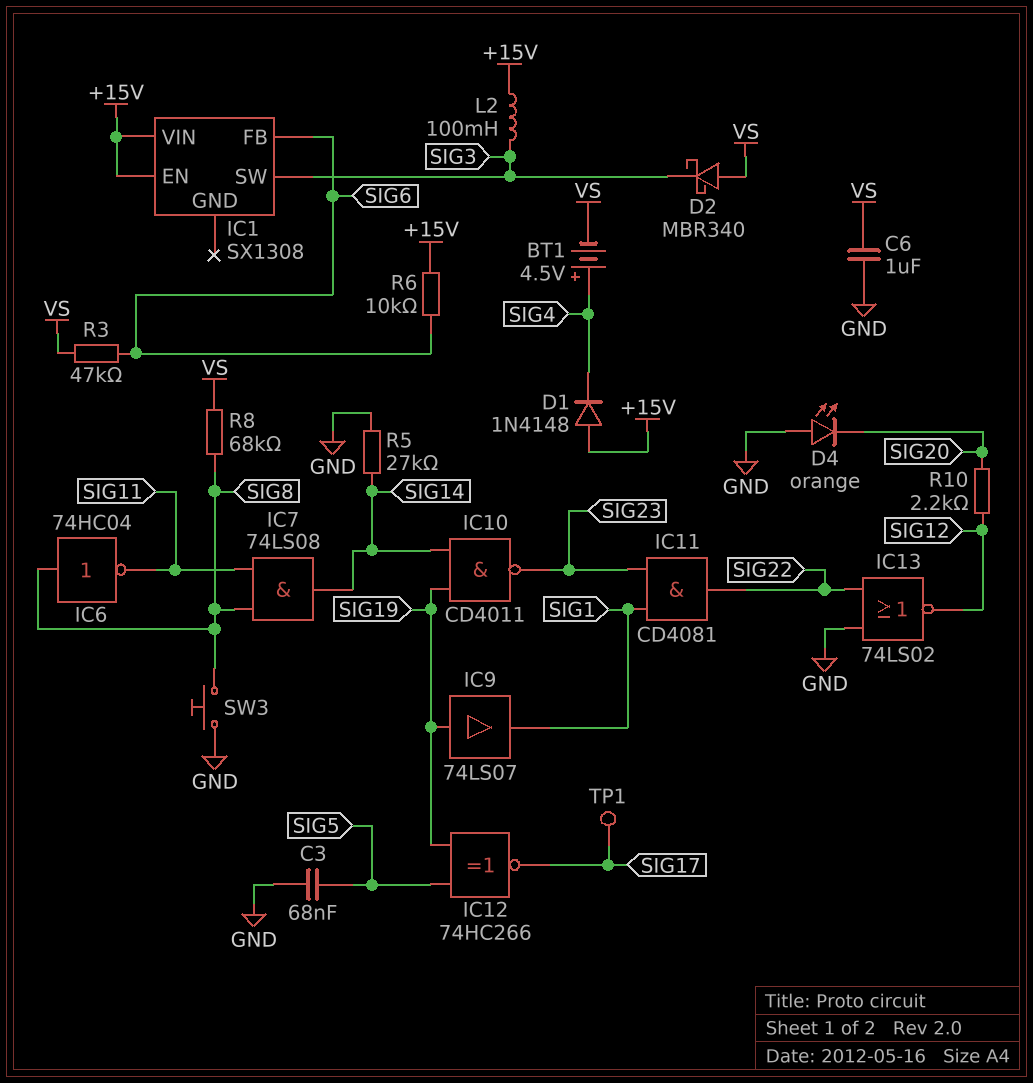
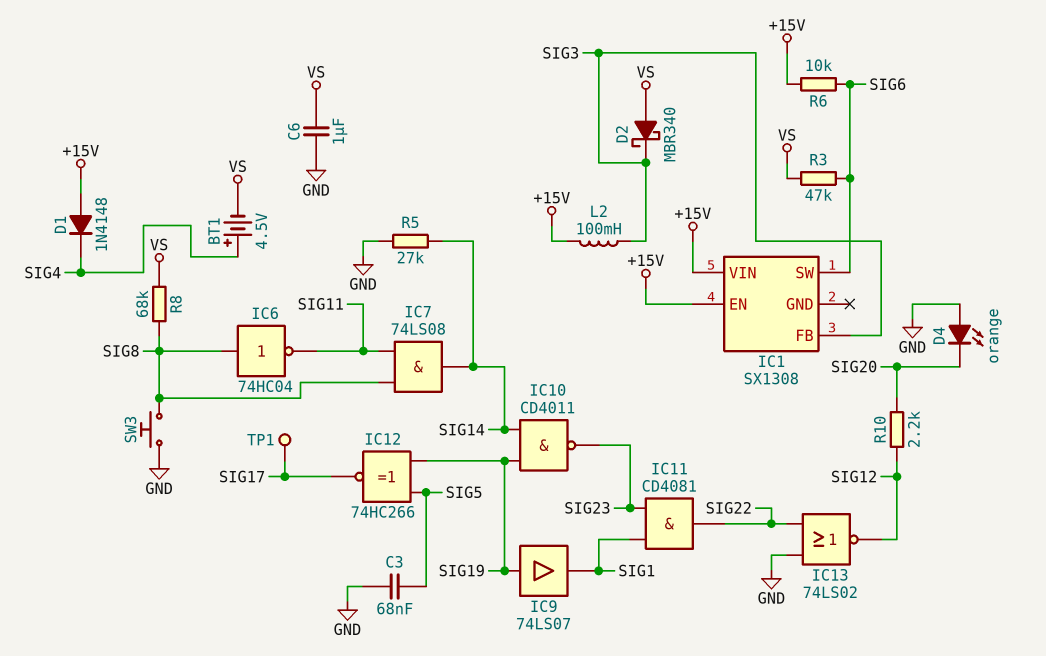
IC1 pin FB: SIG6 -> SIG3
IC1 pin SW: SIG3 -> SIG6

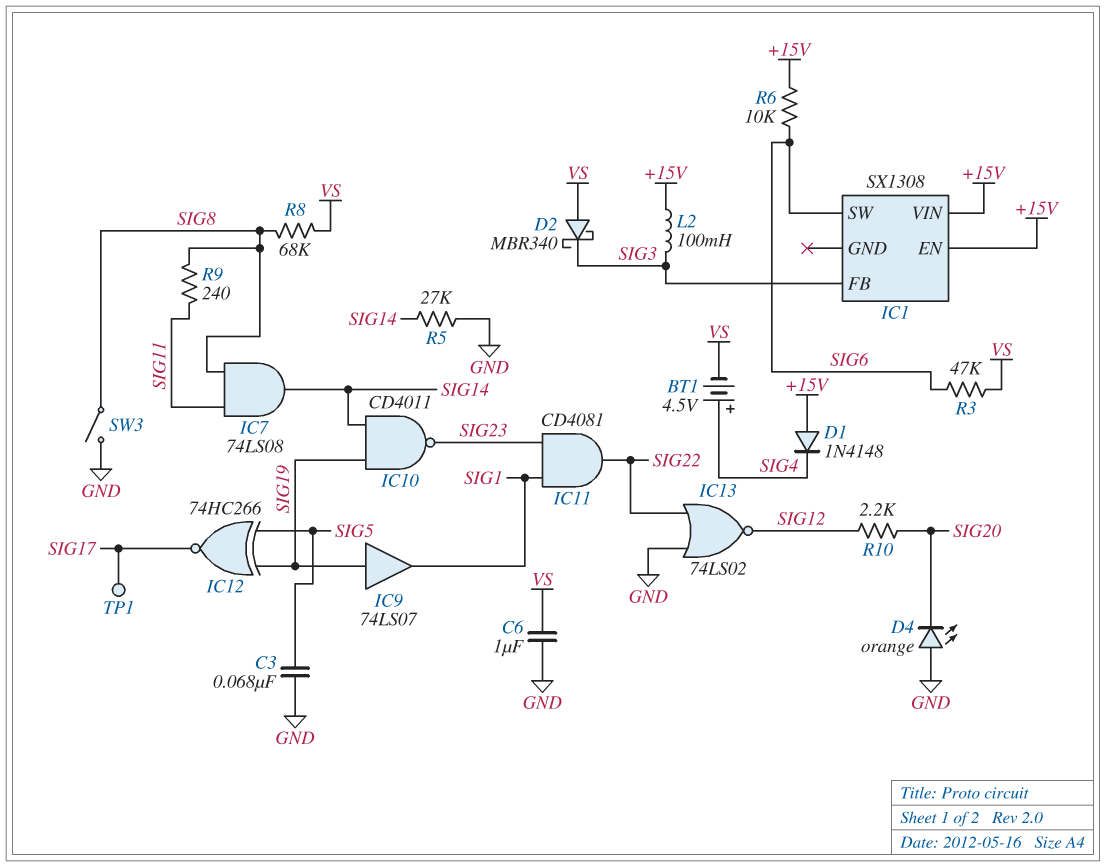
IC6: NOT 74HC04 (in SIG8, out SIG11) -> none
R9: none -> 240 (SIG8, SIG11)
SW3: button (GND, SIG8) -> switch (GND, SIG8)

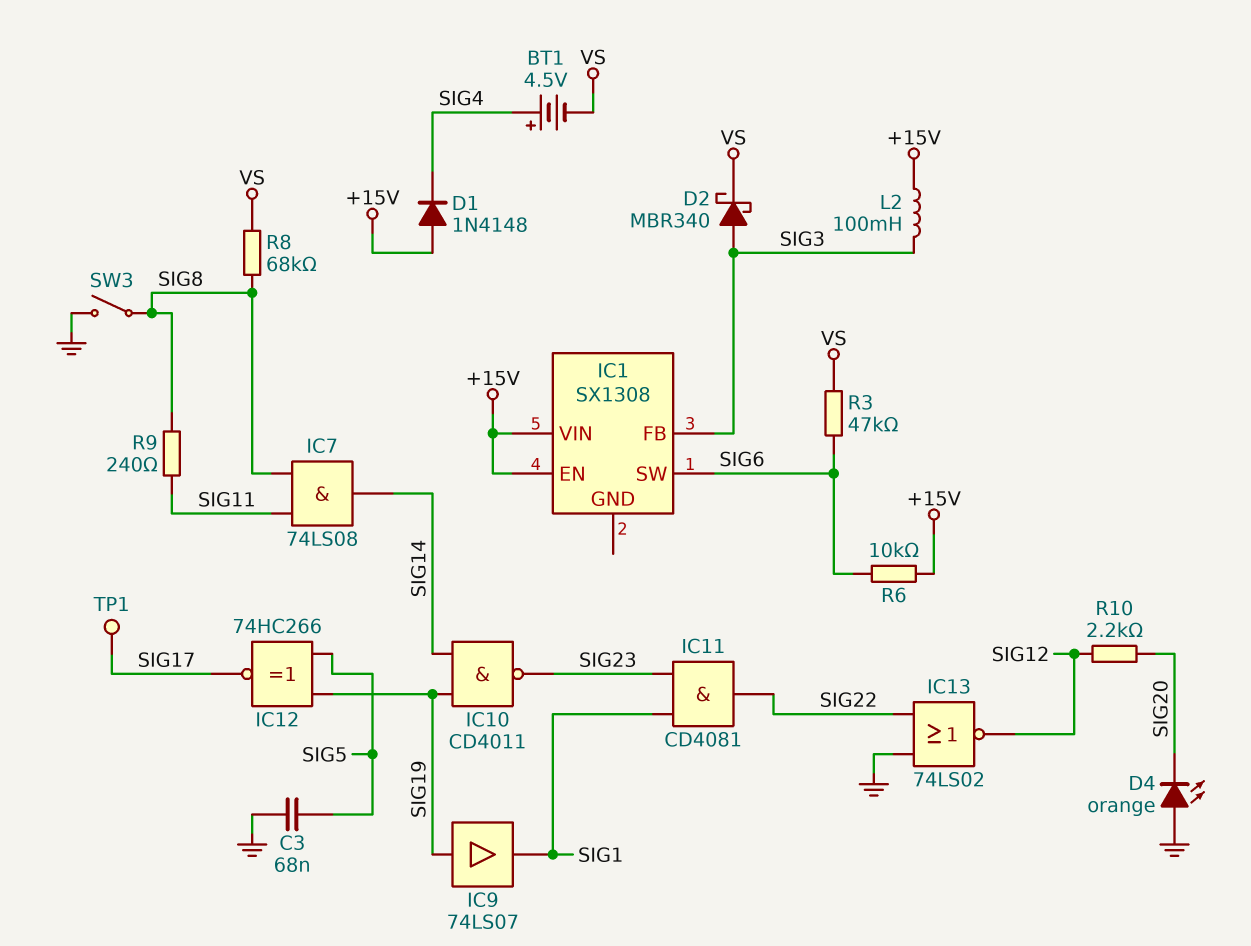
C6: 1uF (GND, VS) -> none
D2: schottky MBR340 (A VS, K SIG3) -> schottky MBR340 (A SIG3, K VS)
R5: 27k (GND, SIG14) -> none

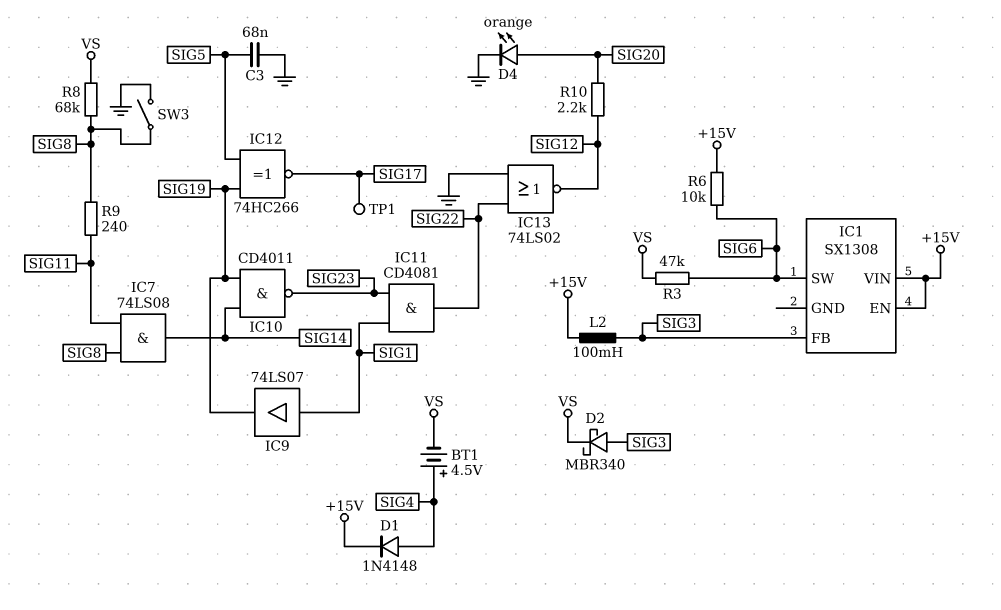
D1: diode 1N4148 (A +15V, K SIG4) -> diode 1N4148 (A SIG4, K +15V)
D4: LED orange (A GND, K SIG20) -> LED orange (A SIG20, K GND)
IC9: buffer 74LS07 (in SIG19, out SIG1) -> buffer 74LS07 (in SIG1, out SIG19)

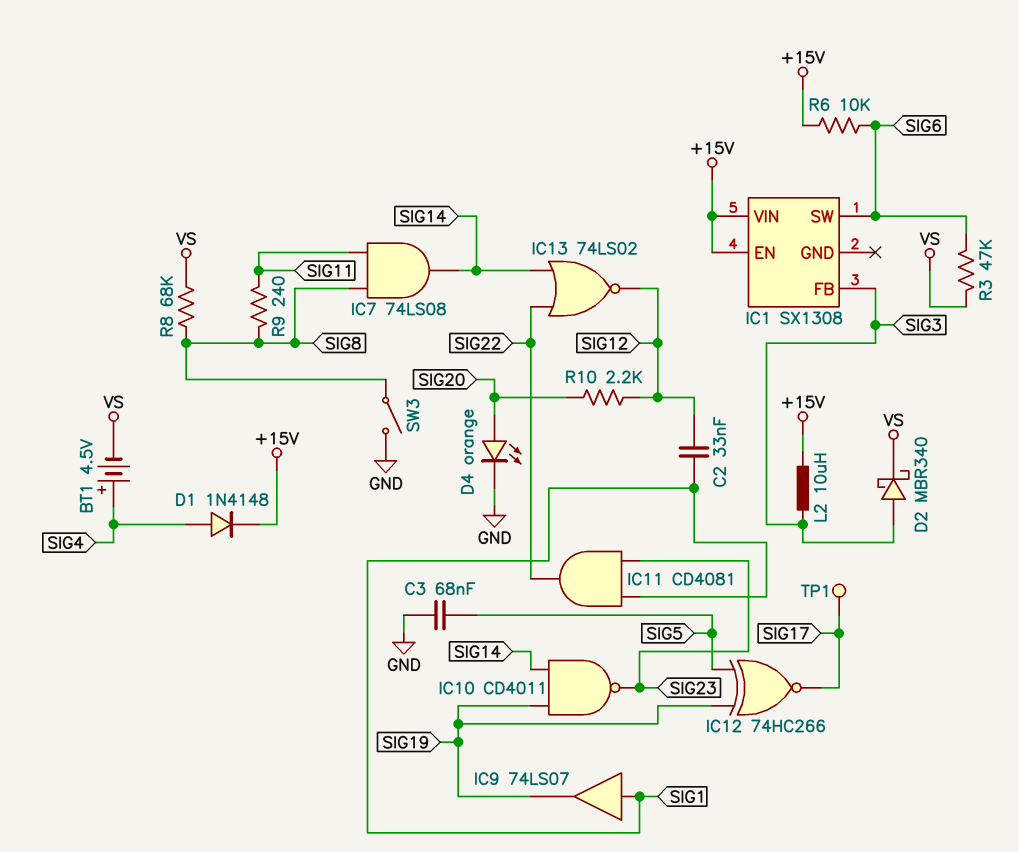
C2: none -> 33nF (SIG1, SIG12)
IC13: NOR 74LS02 (in GND, in SIG22, out SIG12) -> NOR 74LS02 (in SIG14, in SIG22, out SIG12)
L2: 100mH (+15V, SIG3) -> 10uH (+15V, SIG3)

